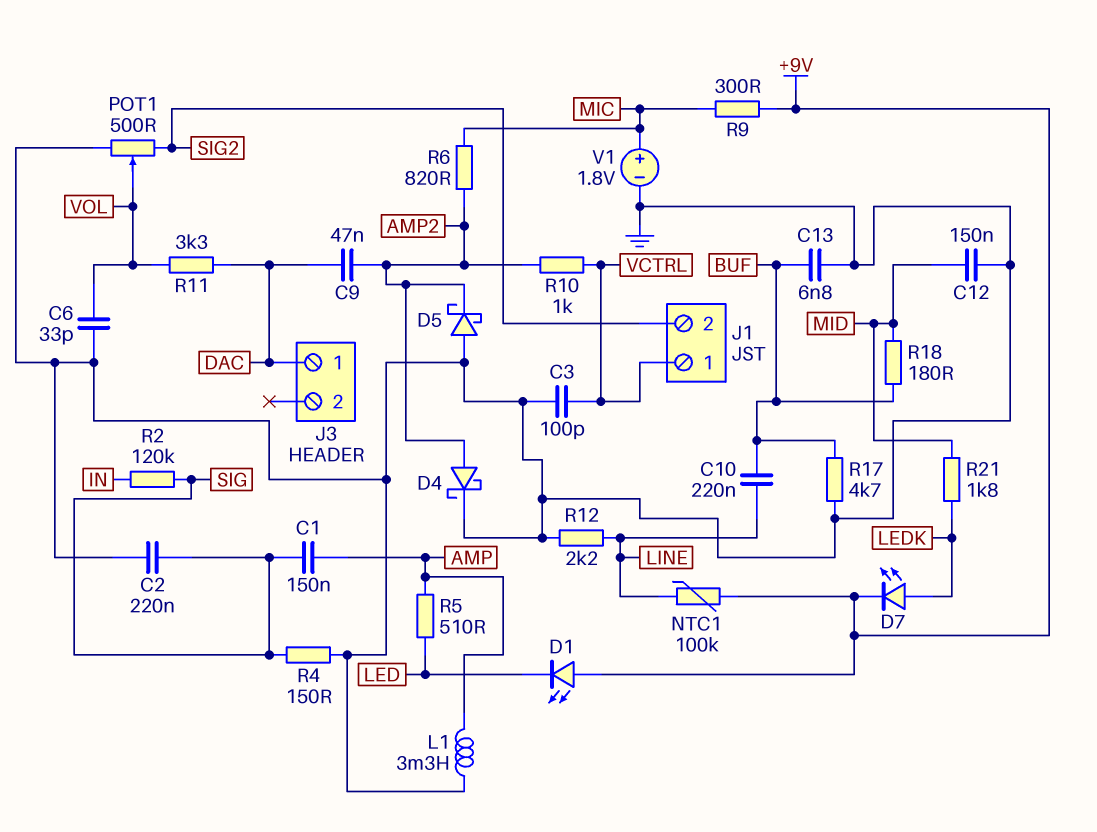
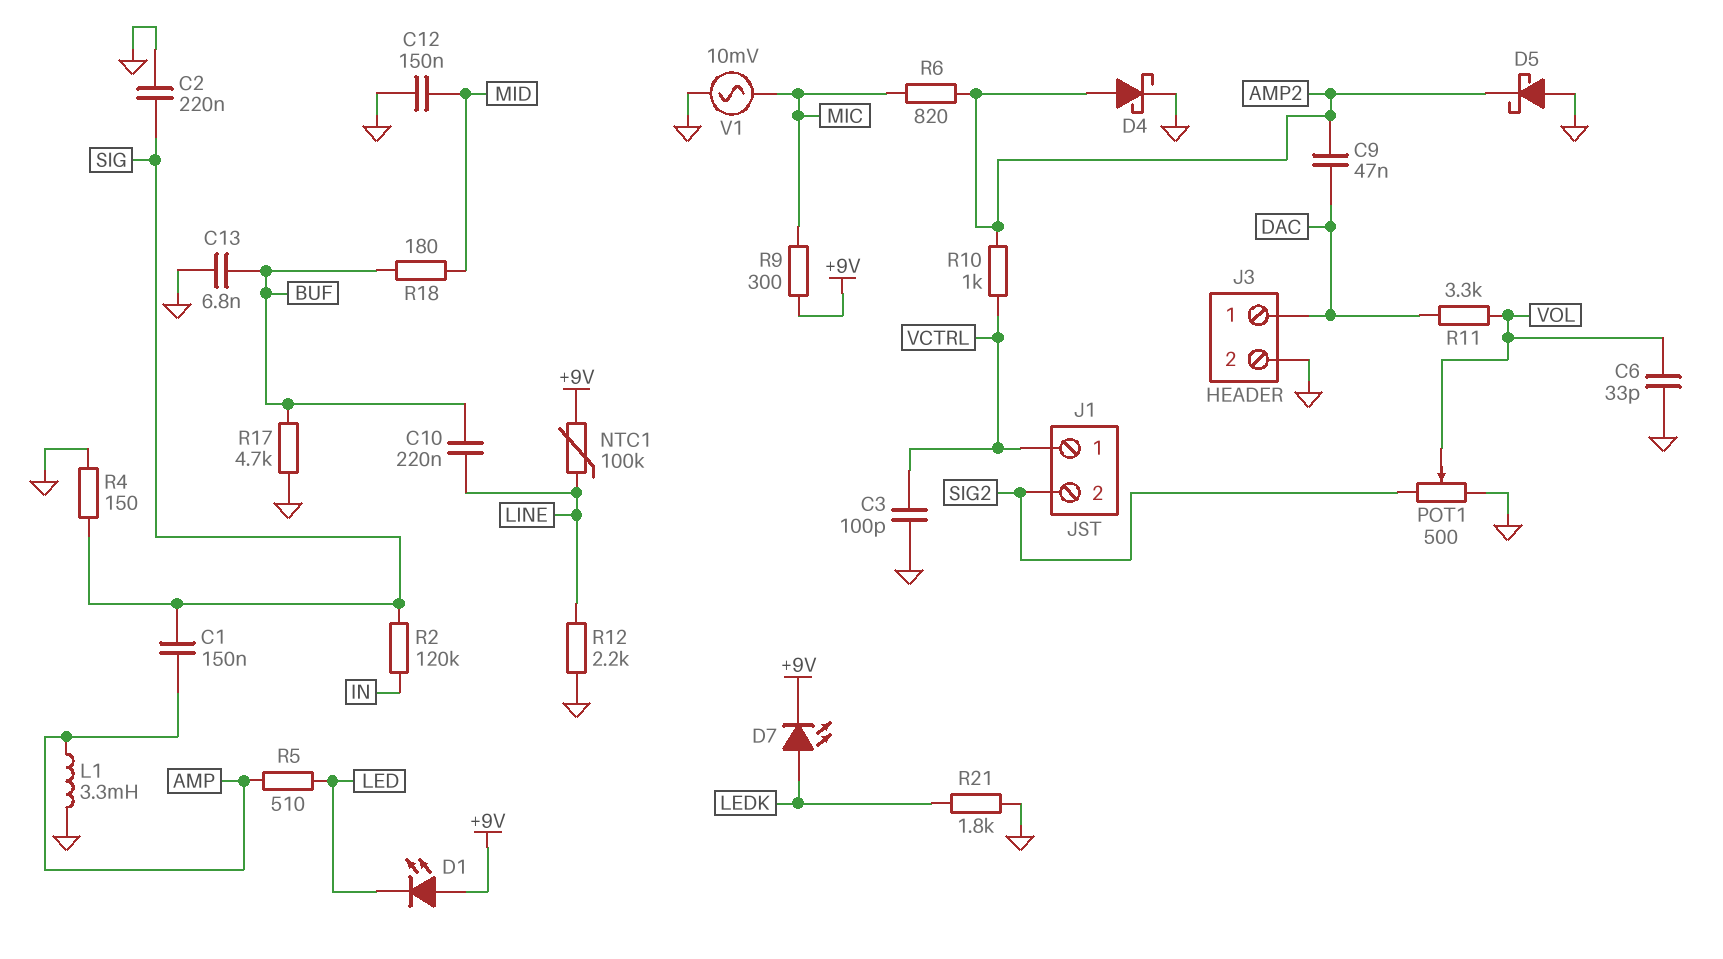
J3 pin 2: none -> GND
R21: 1.8k (LEDK, MID) -> 1.8k (GND, LEDK)
V1: 1.8V (plus MIC, minus GND) -> AC 10mV (GND, MIC)

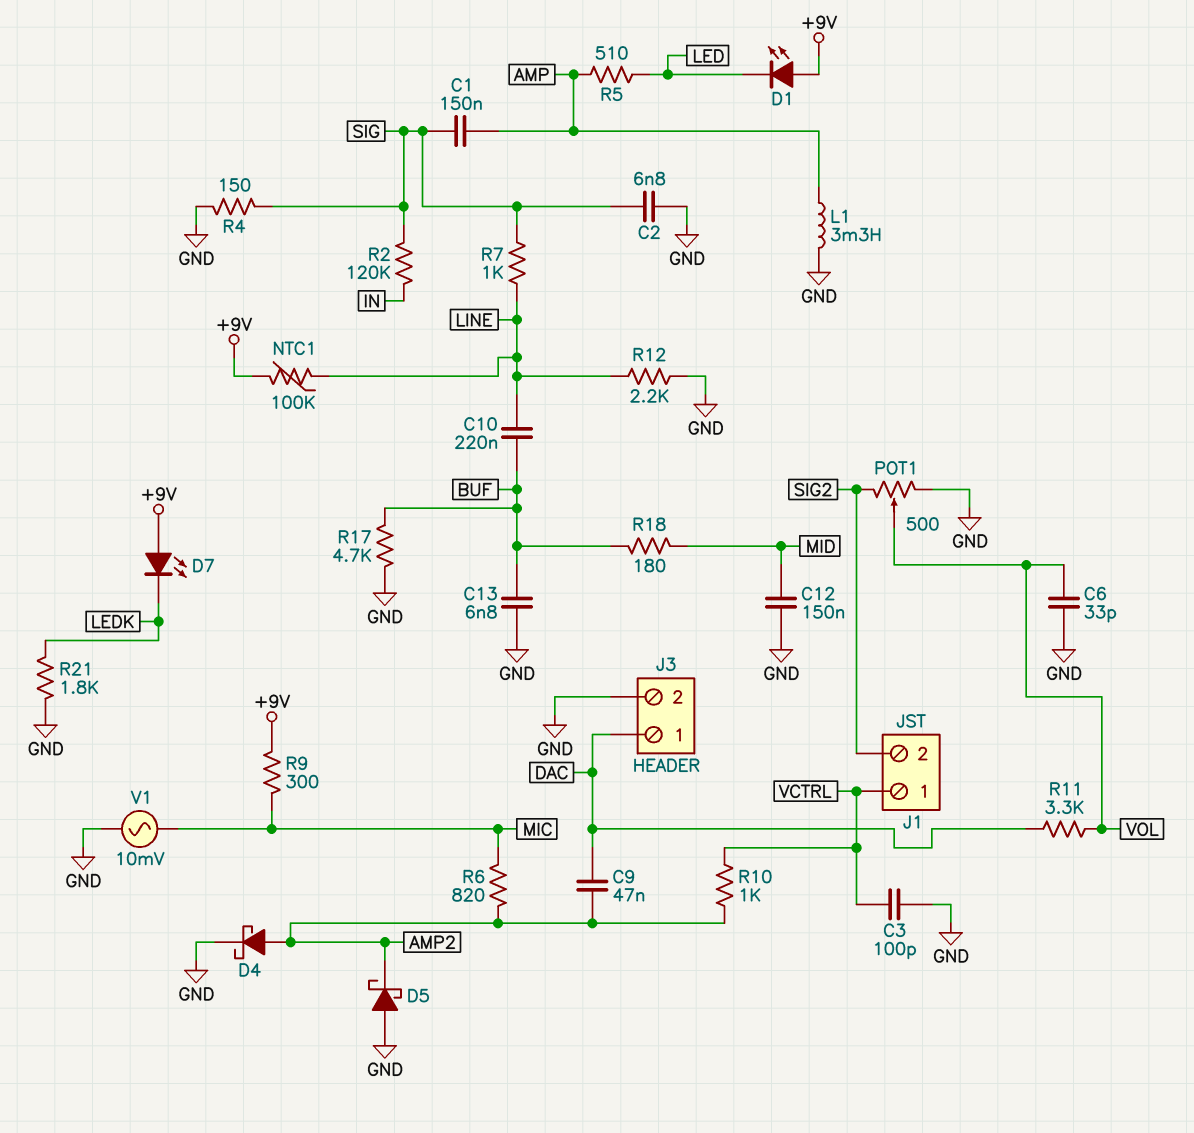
C2: 220nF (GND, SIG) -> 6.8nF (GND, SIG)
D7: LED (A LEDK, K +9V) -> LED (A +9V, K LEDK)
R7: none -> 1k (LINE, SIG)

